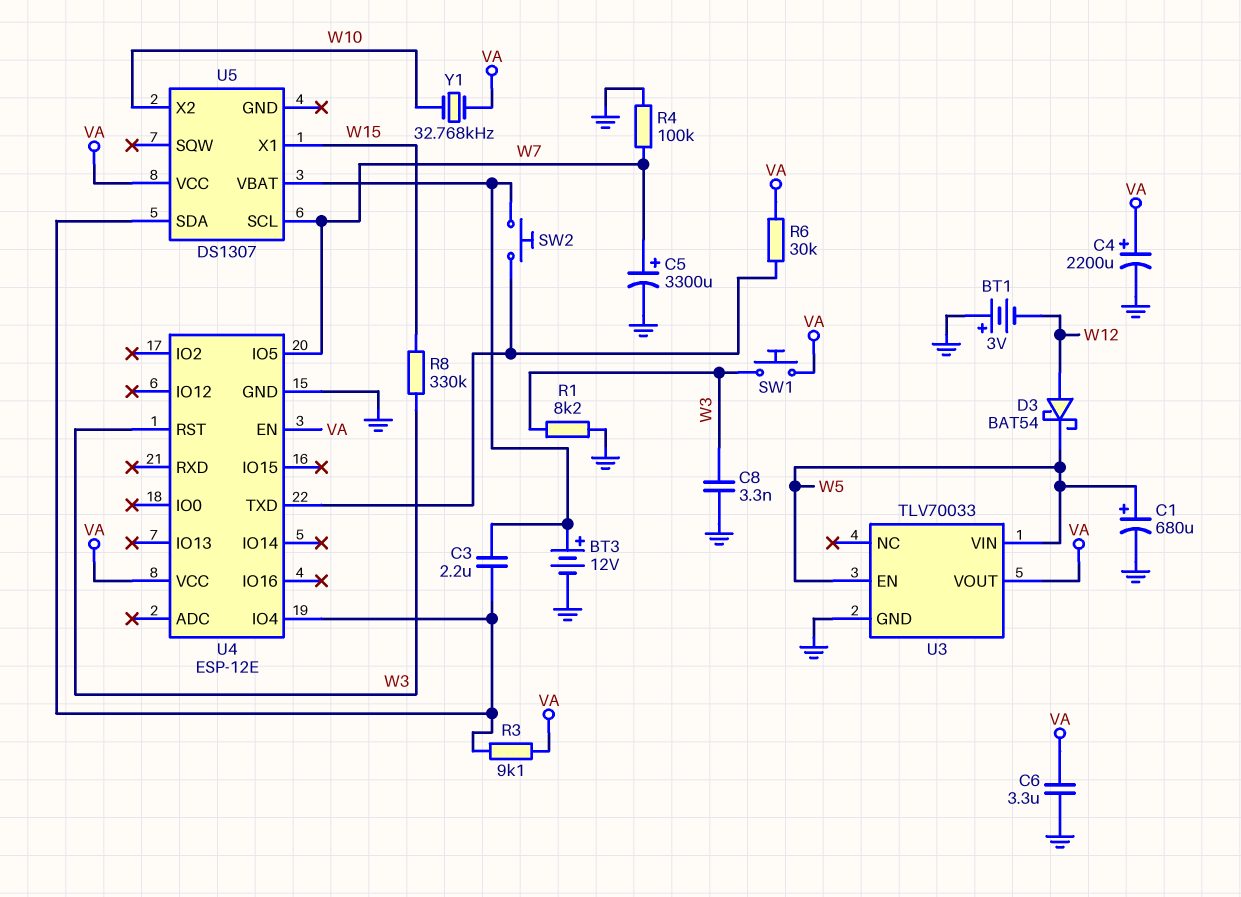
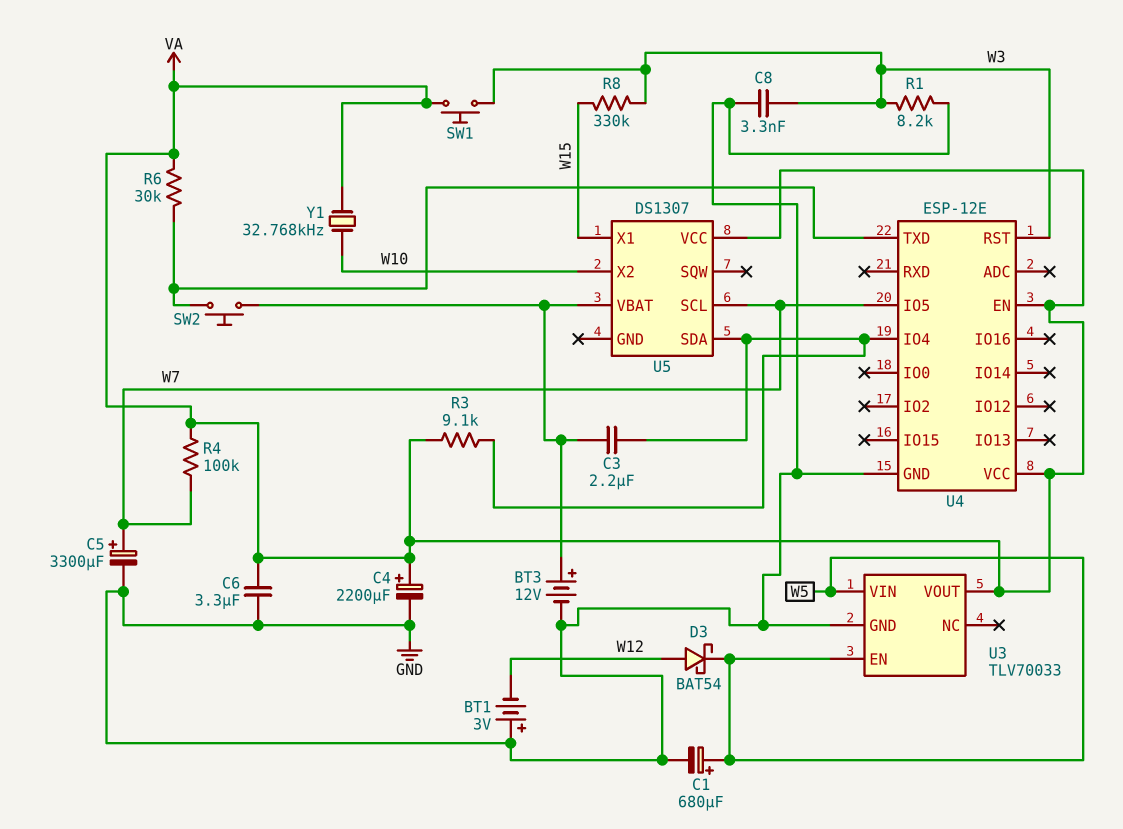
R4: 100k (GND, W7) -> 100k (VA, W7)

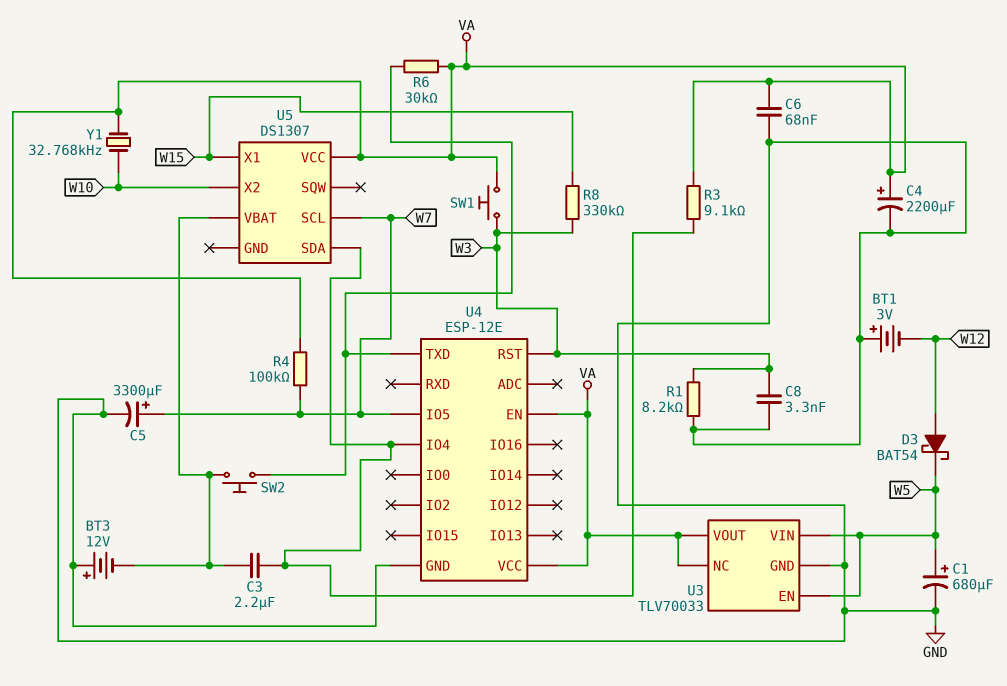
BT3: 12V (plus U5/VBAT, minus GND) -> 12V (plus GND, minus U5/VBAT)
C6: 3.3uF (GND, VA) -> 68nF (GND, VA)
U3 pin NC: none -> VA

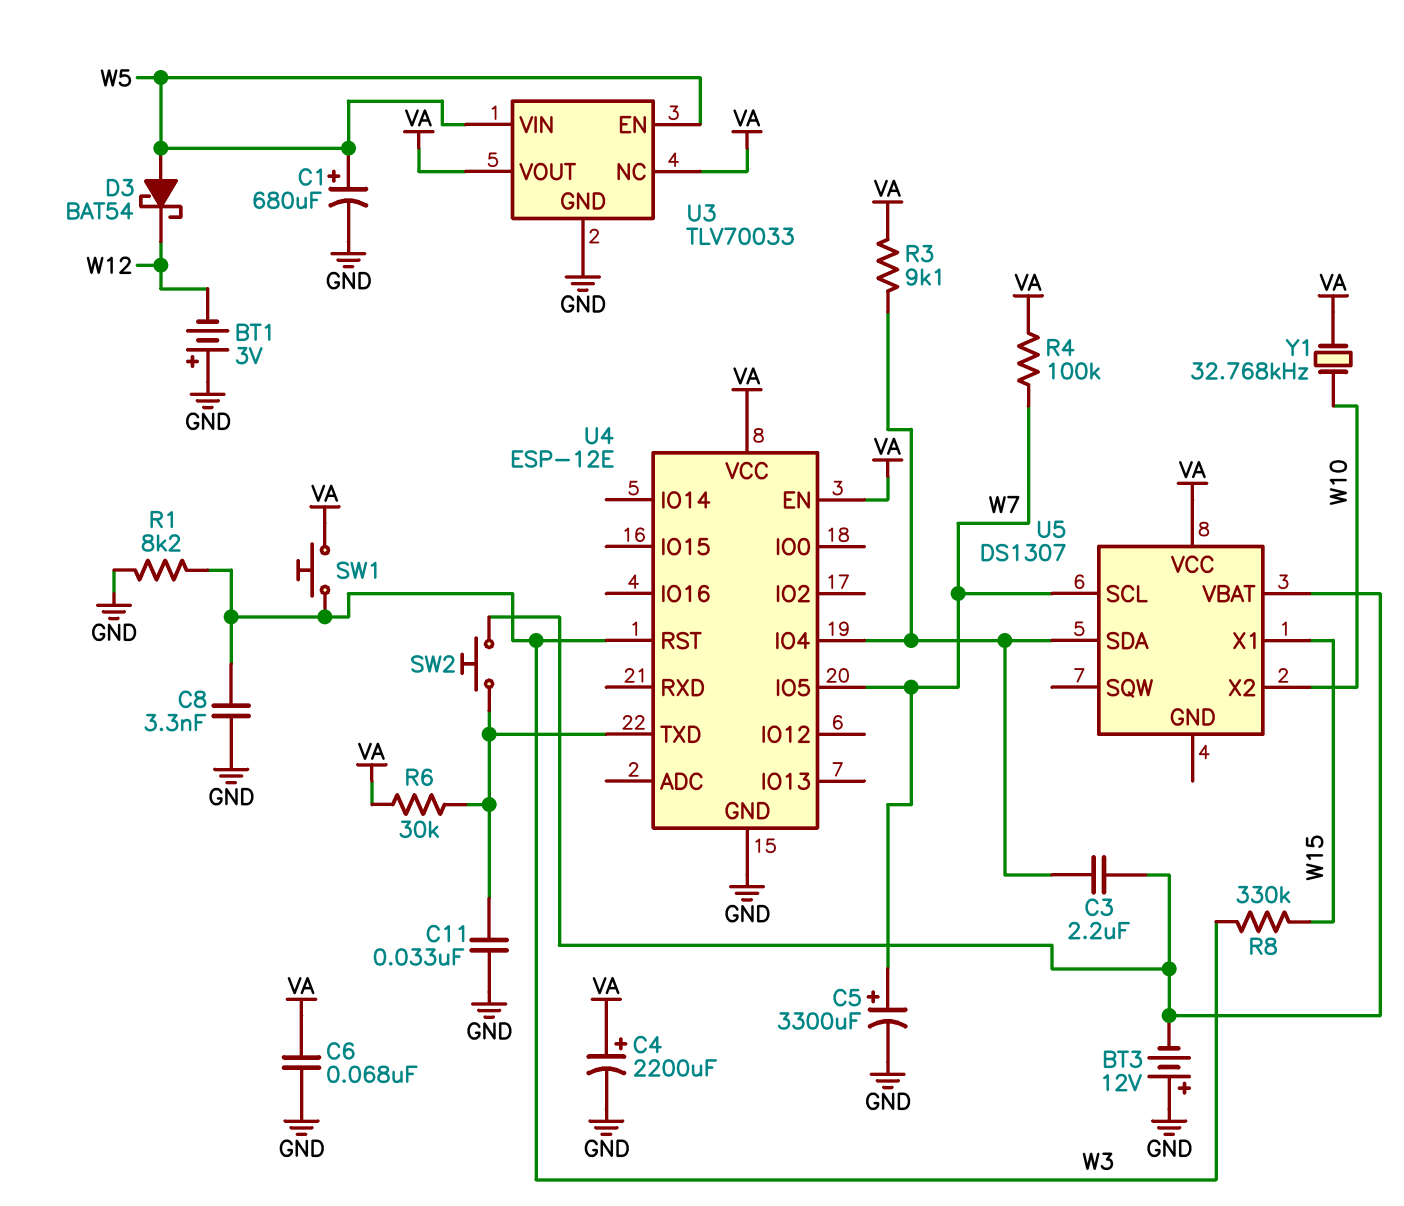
C11: none -> 33nF (GND, U4/TXD)
D3: schottky BAT54 (A W12, K W5) -> schottky BAT54 (A W5, K W12)

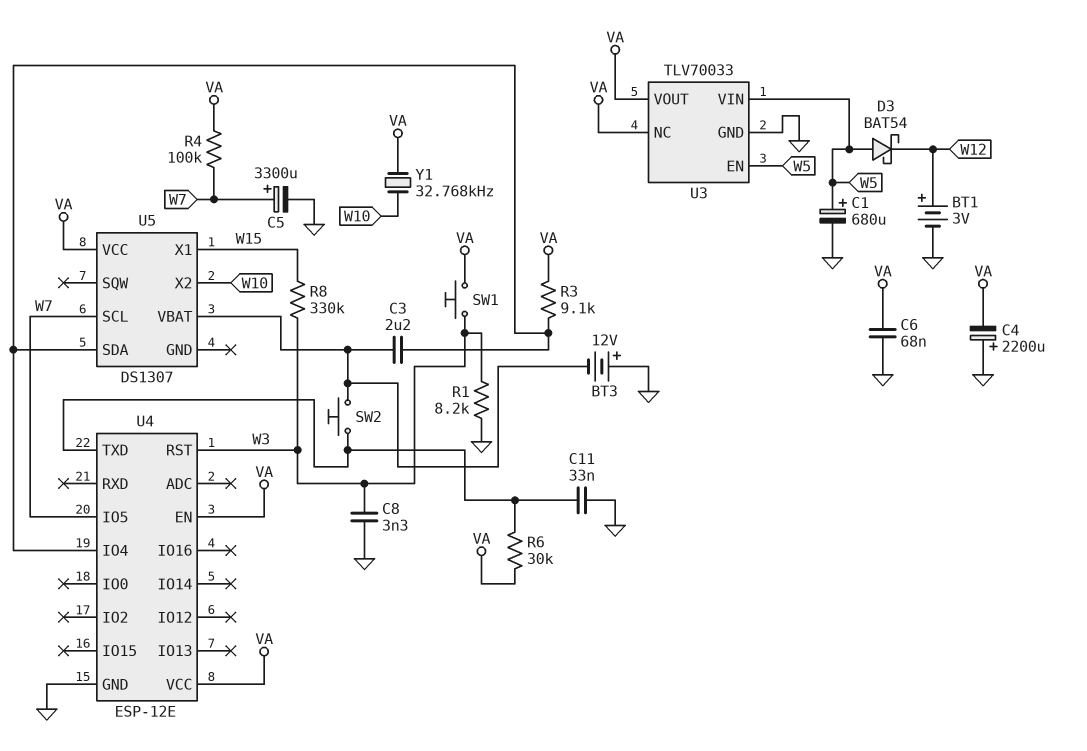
BT1: 3V (plus GND, minus W12) -> 3V (plus W12, minus GND)
C4: 2200uF (plus VA, minus GND) -> 2200uF (plus GND, minus VA)

